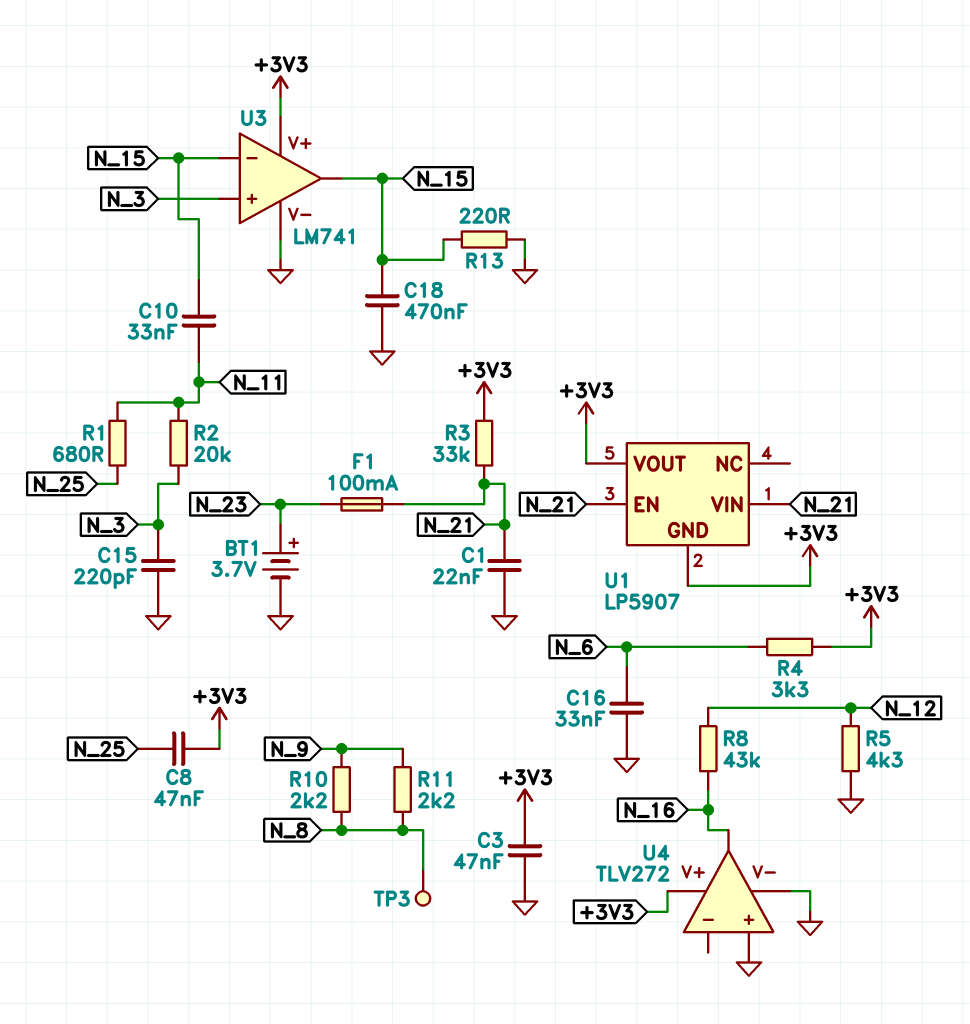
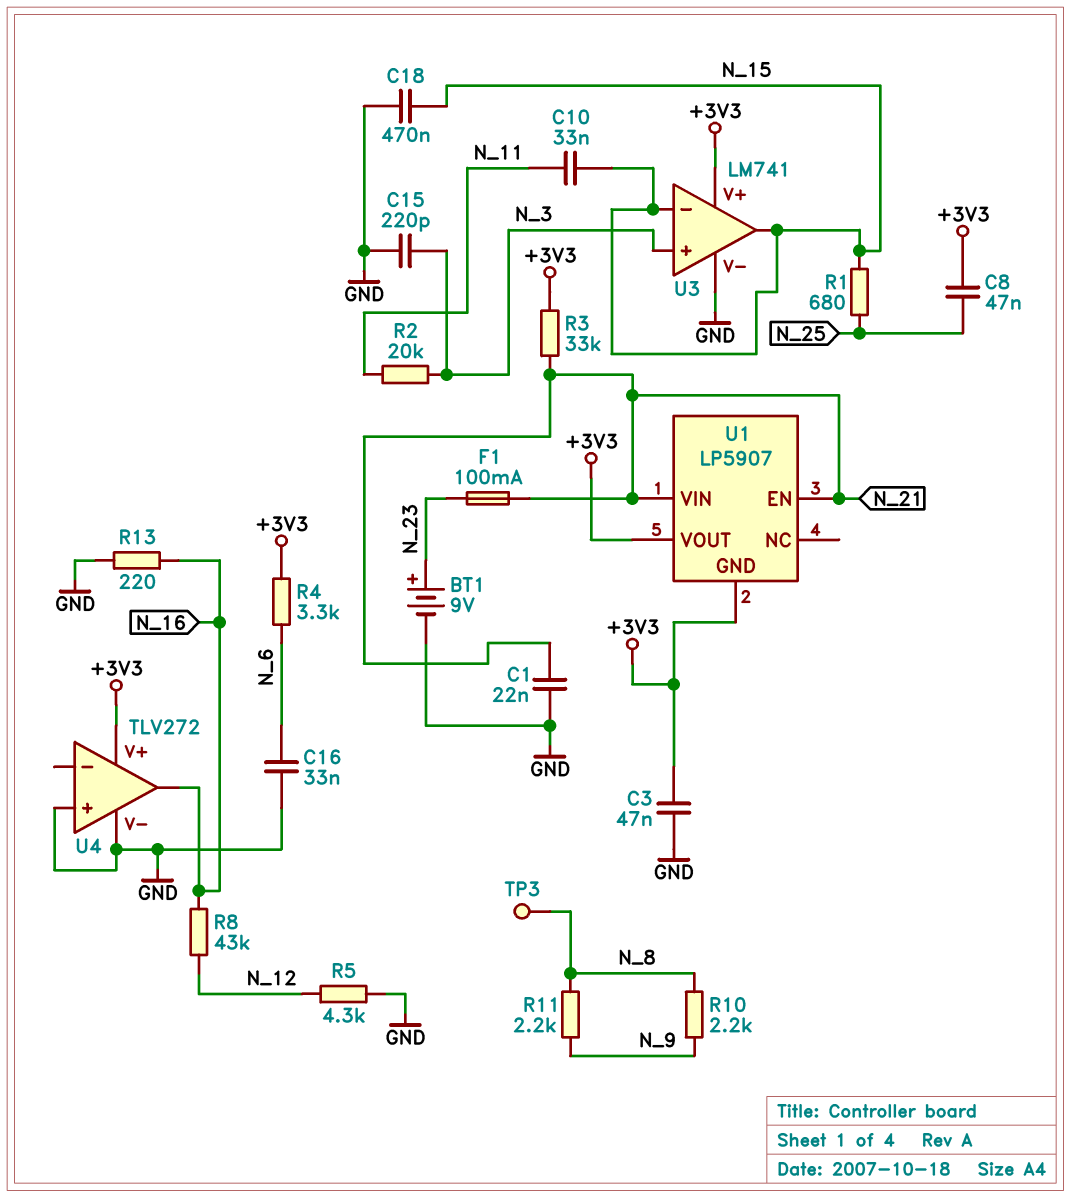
BT1: 3.7V (plus N_23, minus GND) -> 9V (plus N_23, minus GND)
R1: 680 (N_11, N_25) -> 680 (N_15, N_25)
R13: 220 (GND, N_15) -> 220 (GND, N_16)

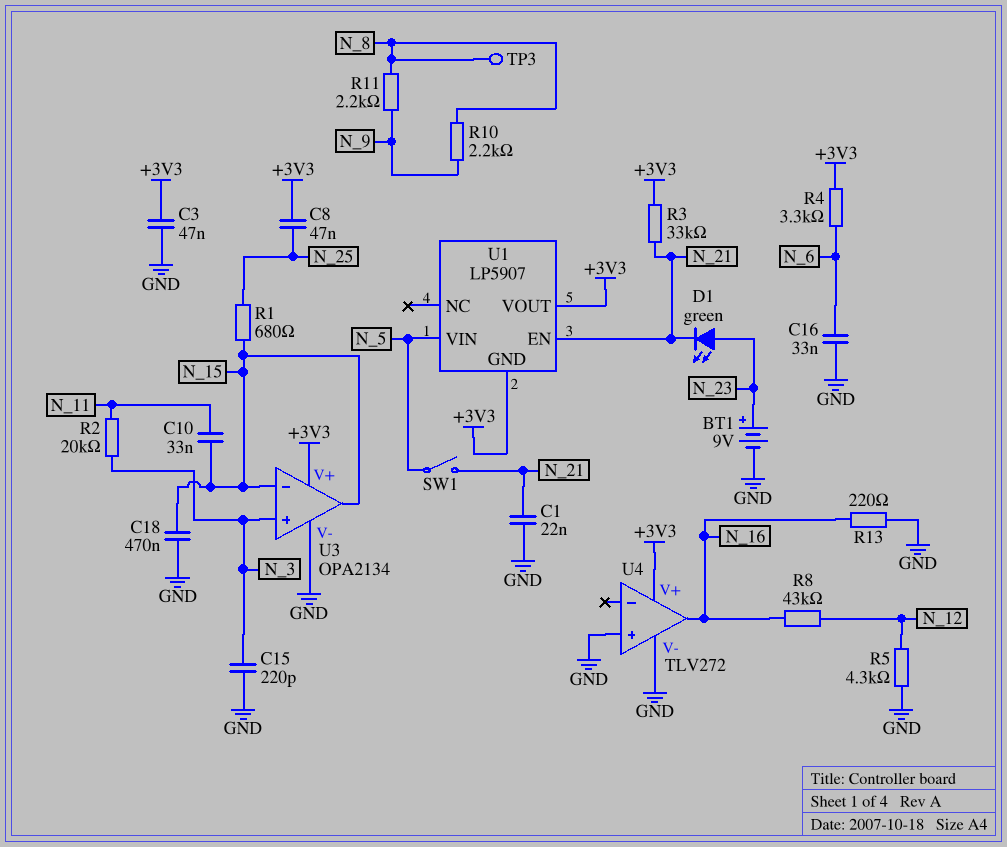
D1: none -> LED green (A N_23, K N_21)
F1: 100mA (N_21, N_23) -> none
SW1: none -> switch (N_5, N_21)
U1 pin VIN: N_21 -> N_5
U3: LM741 -> OPA2134

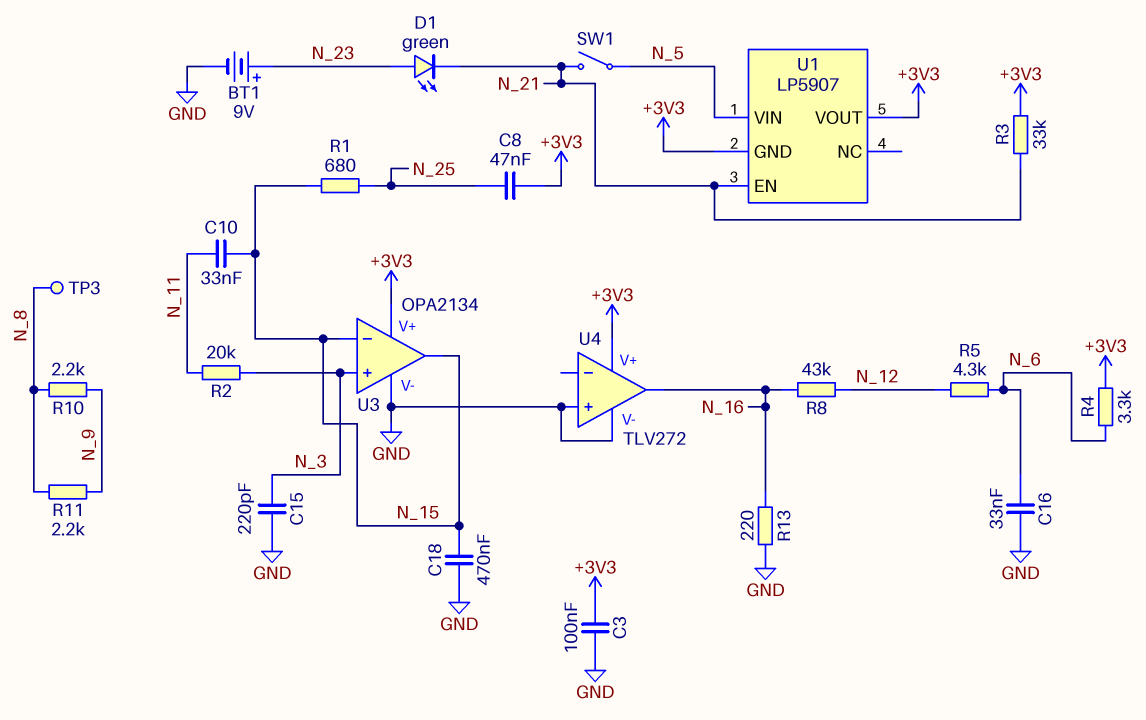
C1: 22nF (GND, N_21) -> none
C3: 47nF (+3V3, GND) -> 100nF (+3V3, GND)
R5: 4.3k (GND, N_12) -> 4.3k (N_6, N_12)

